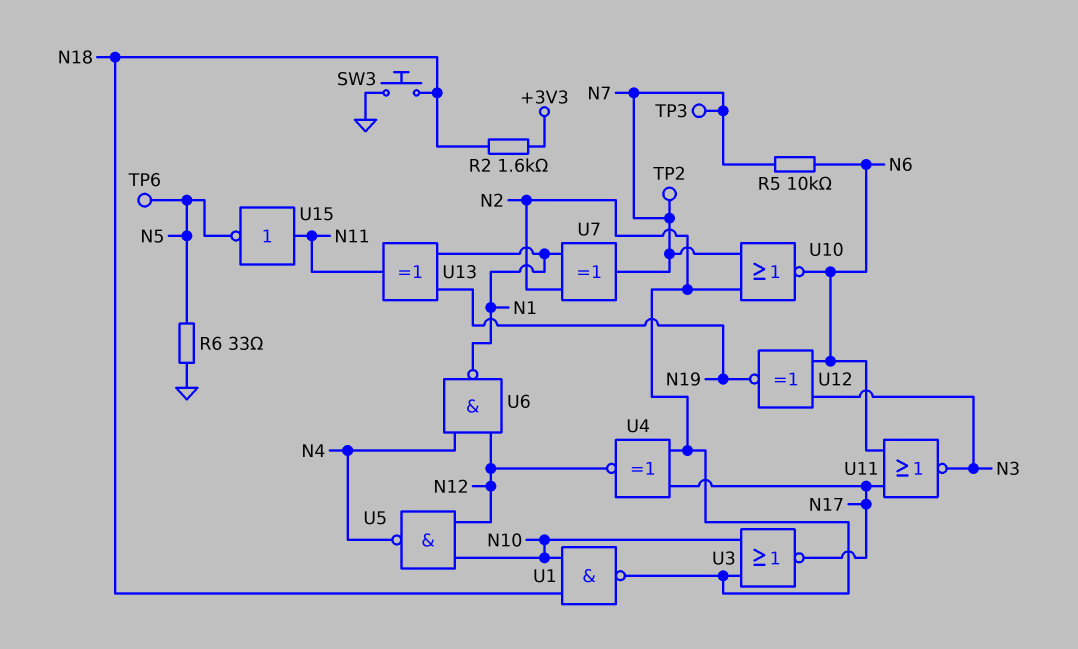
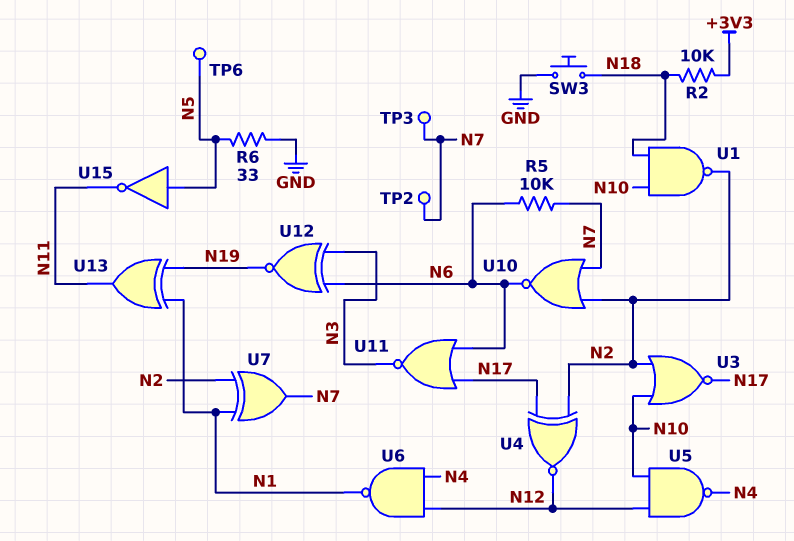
R2: 1.6k (+3V3, N18) -> 10k (+3V3, N18)
U15: NOT (in N11, out N5) -> NOT (in N5, out N11)

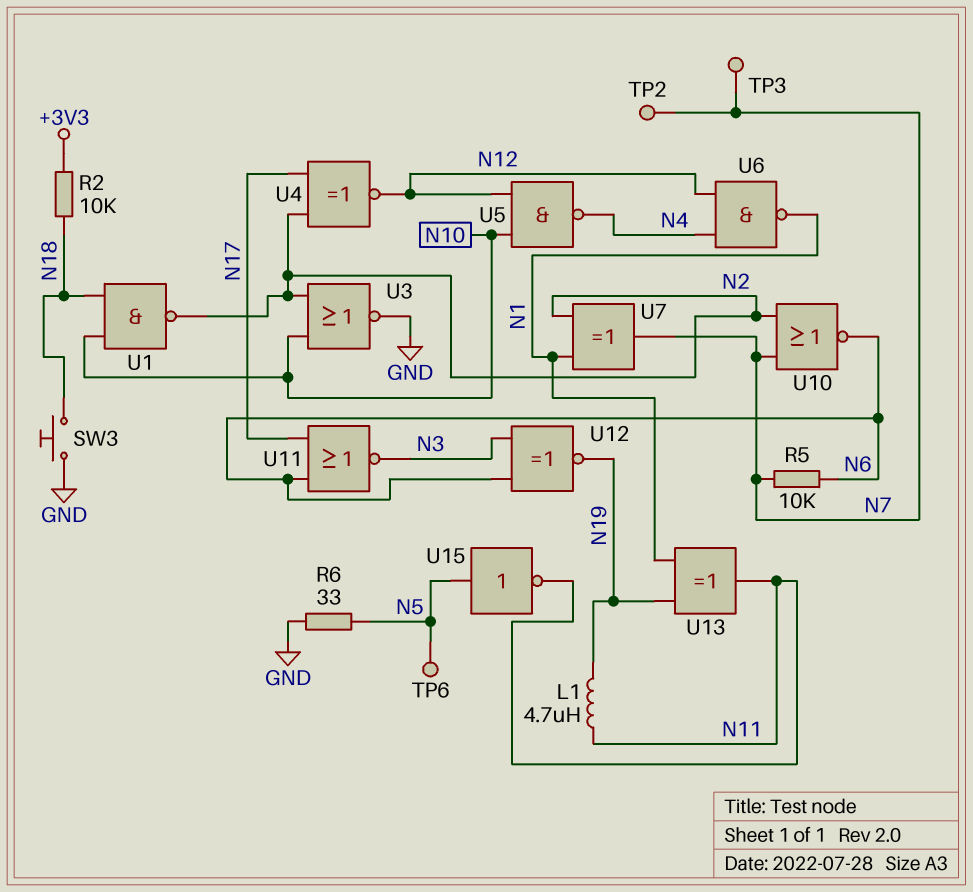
L1: none -> 4.7uH (N11, N19)
U3: NOR (in N2, in N10, out N17) -> NOR (in N2, in N10, out GND)

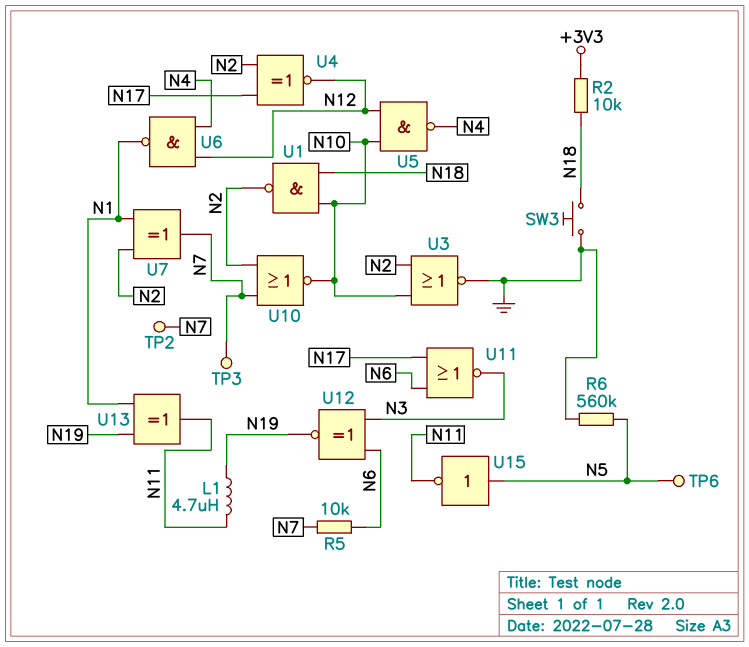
R6: 33 (GND, N5) -> 560k (GND, N5)
U10: NOR (in N2, in N7, out N6) -> NOR (in N2, in N7, out N10)

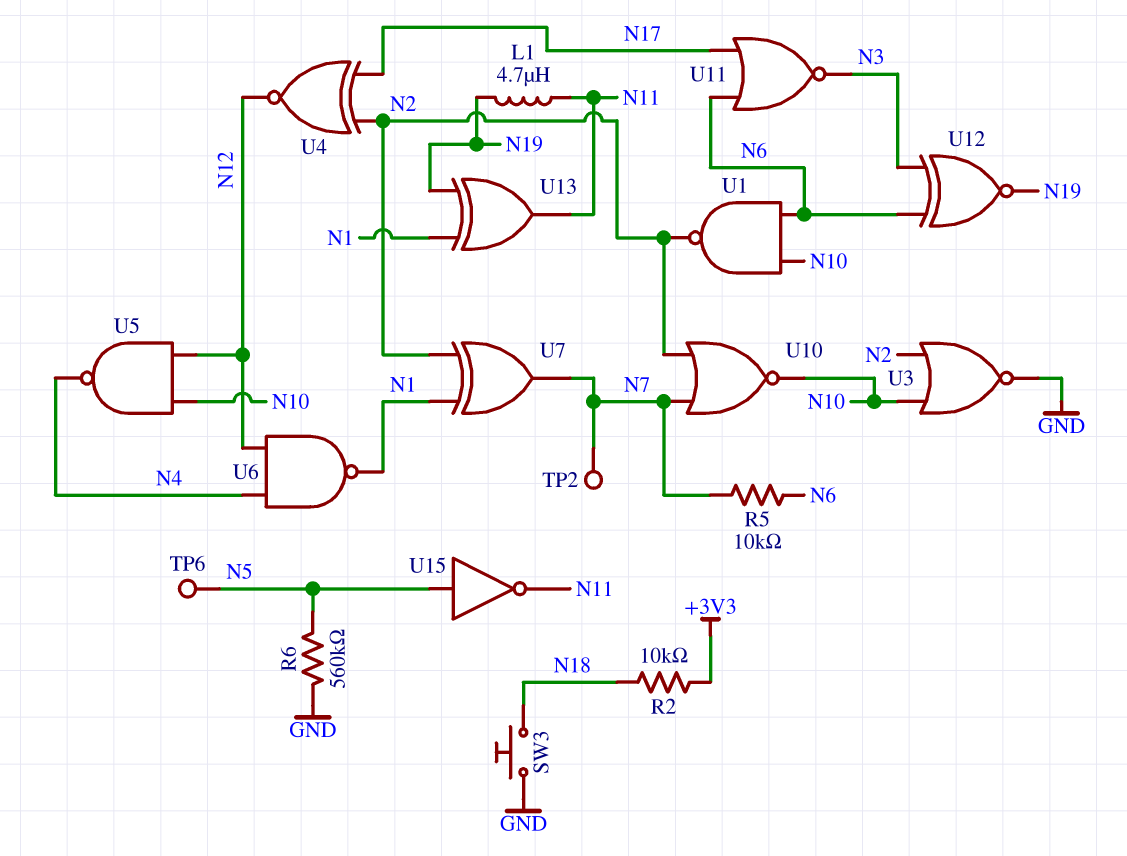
TP3: test point (N7) -> none
U1: NAND (in N10, in N18, out N2) -> NAND (in N6, in N10, out N2)

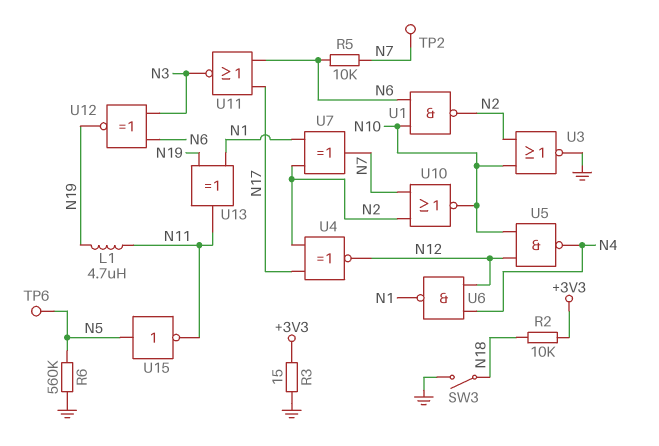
R3: none -> 15 (+3V3, GND)
SW3: button (GND, N18) -> switch (GND, N18)

